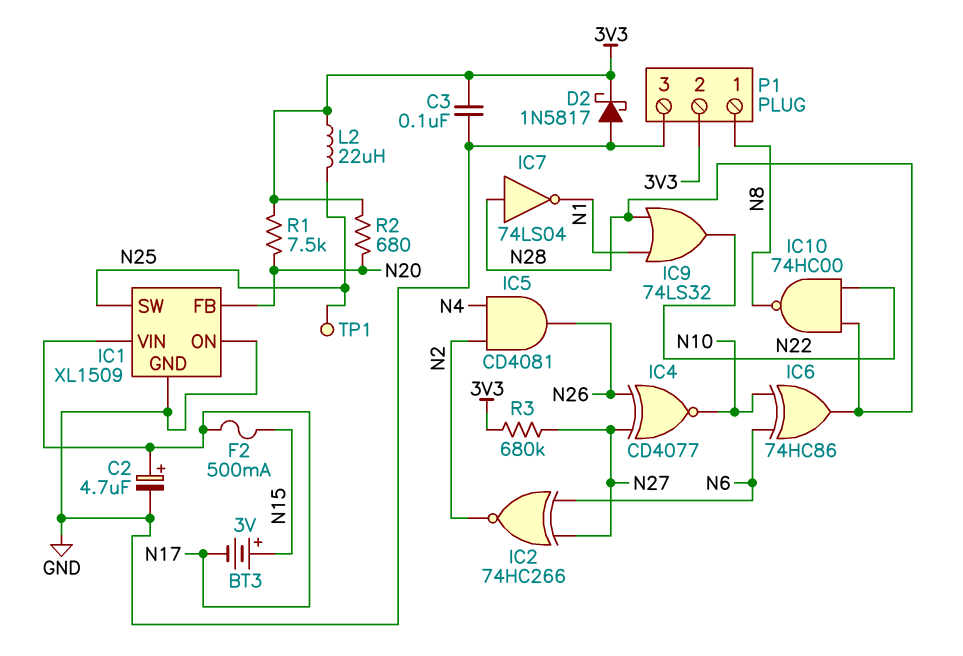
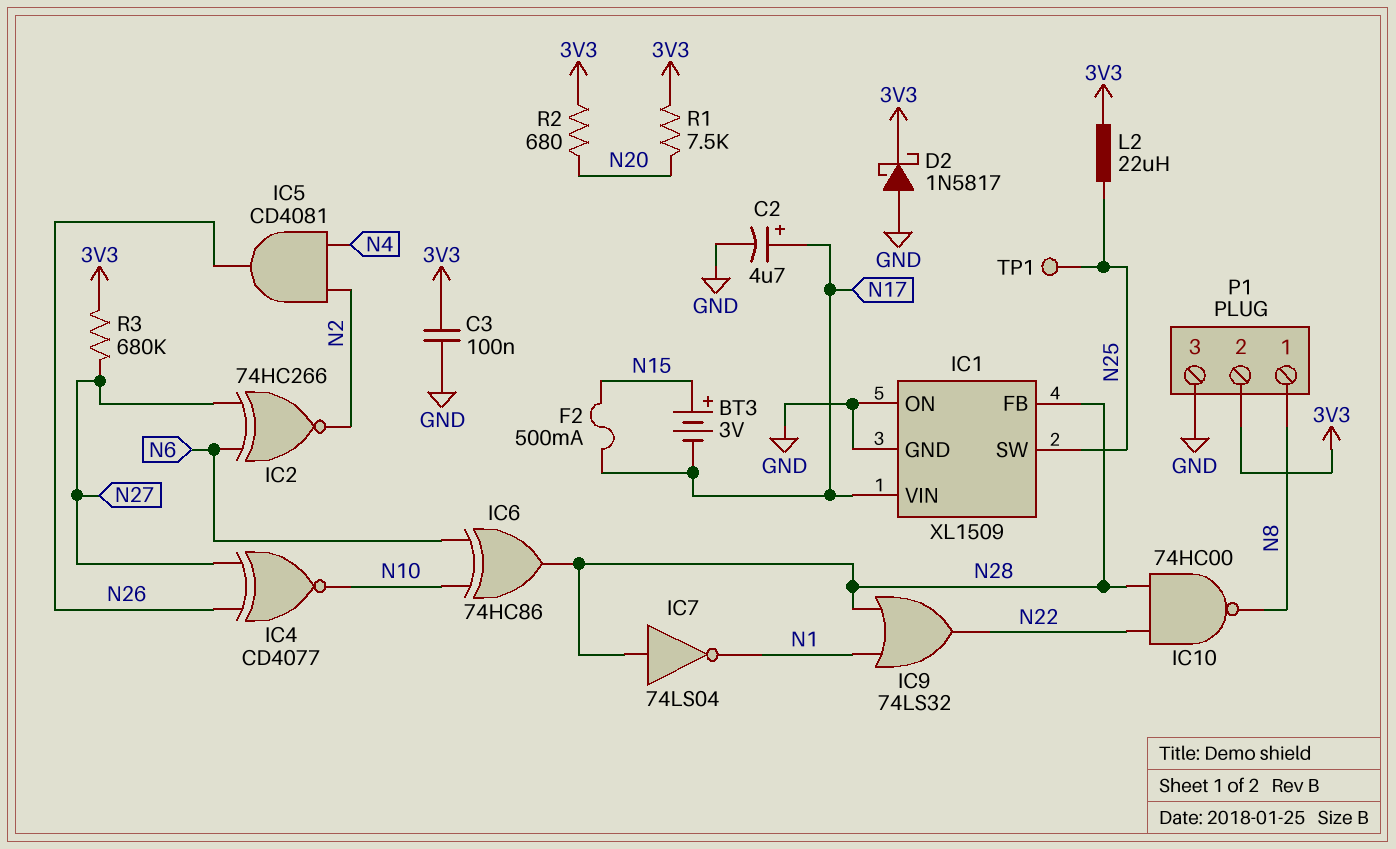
IC1 pin FB: N20 -> N28

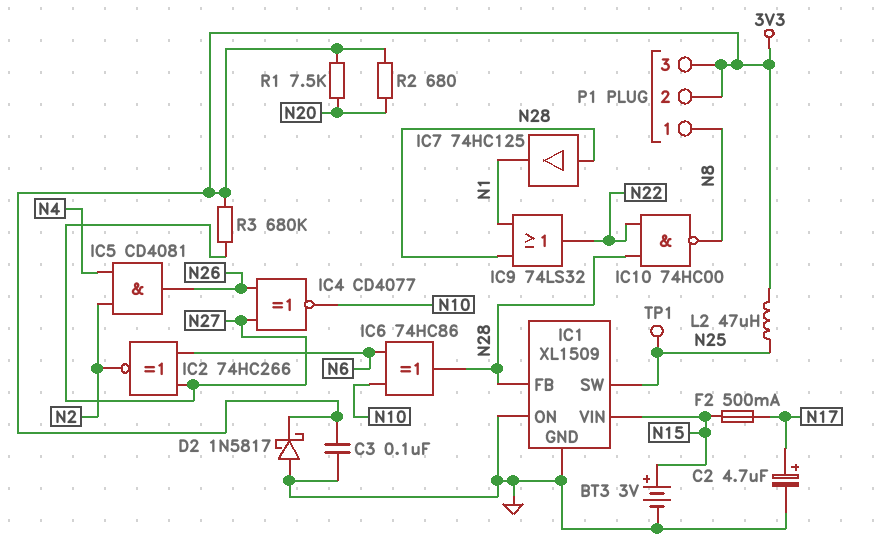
BT3: 3V (plus N15, minus N17) -> 3V (plus N15, minus GND)
IC1 pin VIN: N17 -> N15
IC7: NOT 74LS04 (in N28, out N1) -> buffer 74HC125 (in N28, out N1)
L2: 22uH (3V3, N25) -> 47uH (3V3, N25)
P1 pin 3: GND -> 3V3

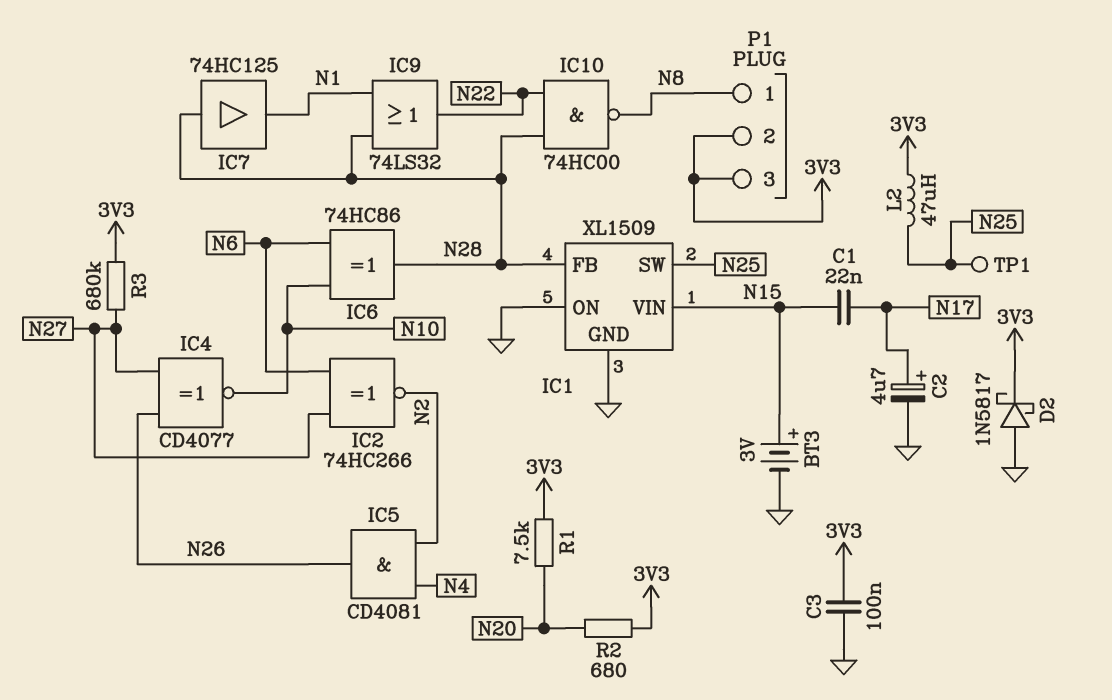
C1: none -> 22nF (N15, N17)
F2: 500mA (N15, N17) -> none

